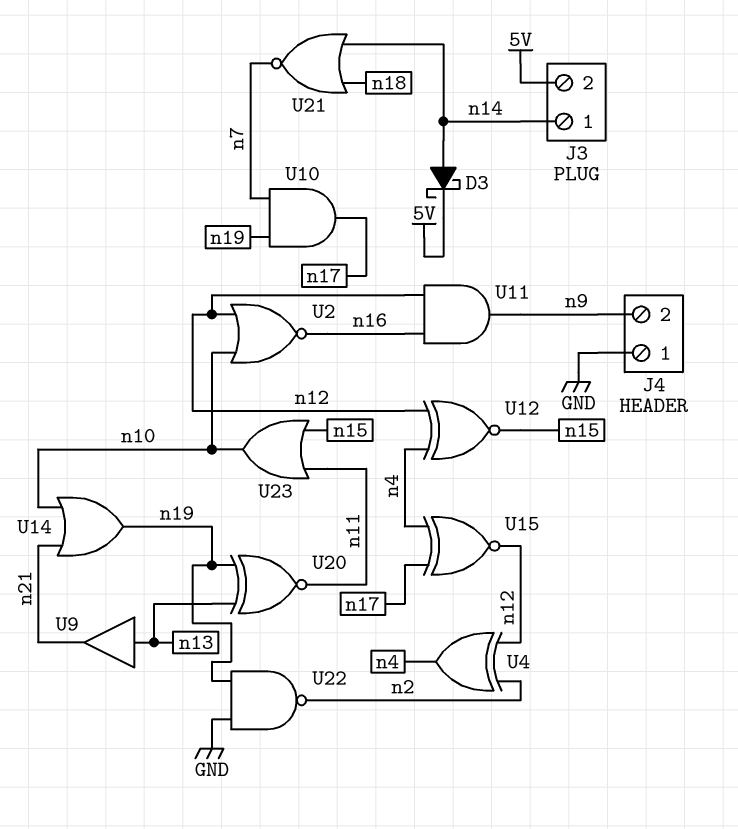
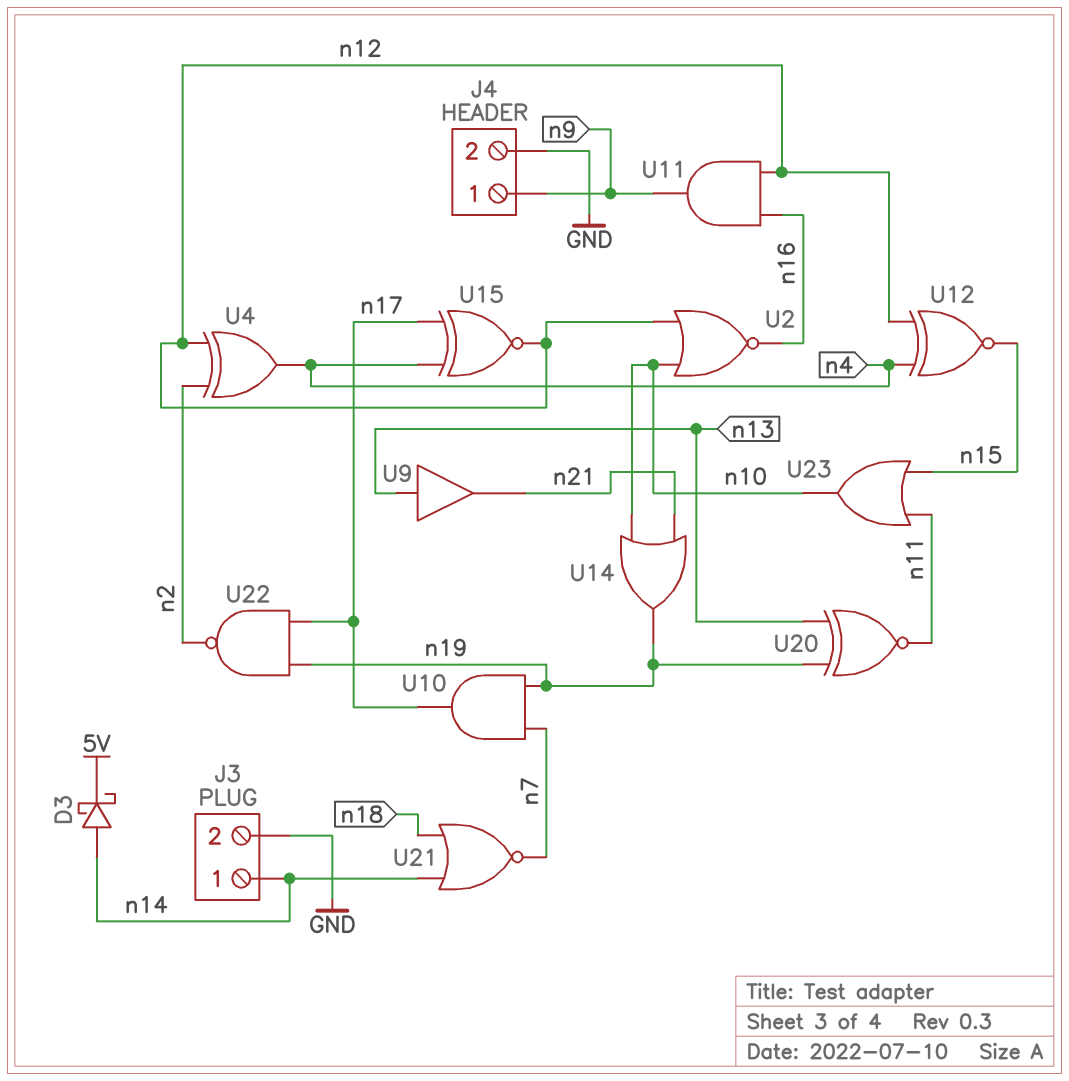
J3 pin 2: 5V -> GND
J4 pin 1: GND -> n9
J4 pin 2: n9 -> GND
U22: NAND (in GND, in n19, out n2) -> NAND (in n17, in n19, out n2)

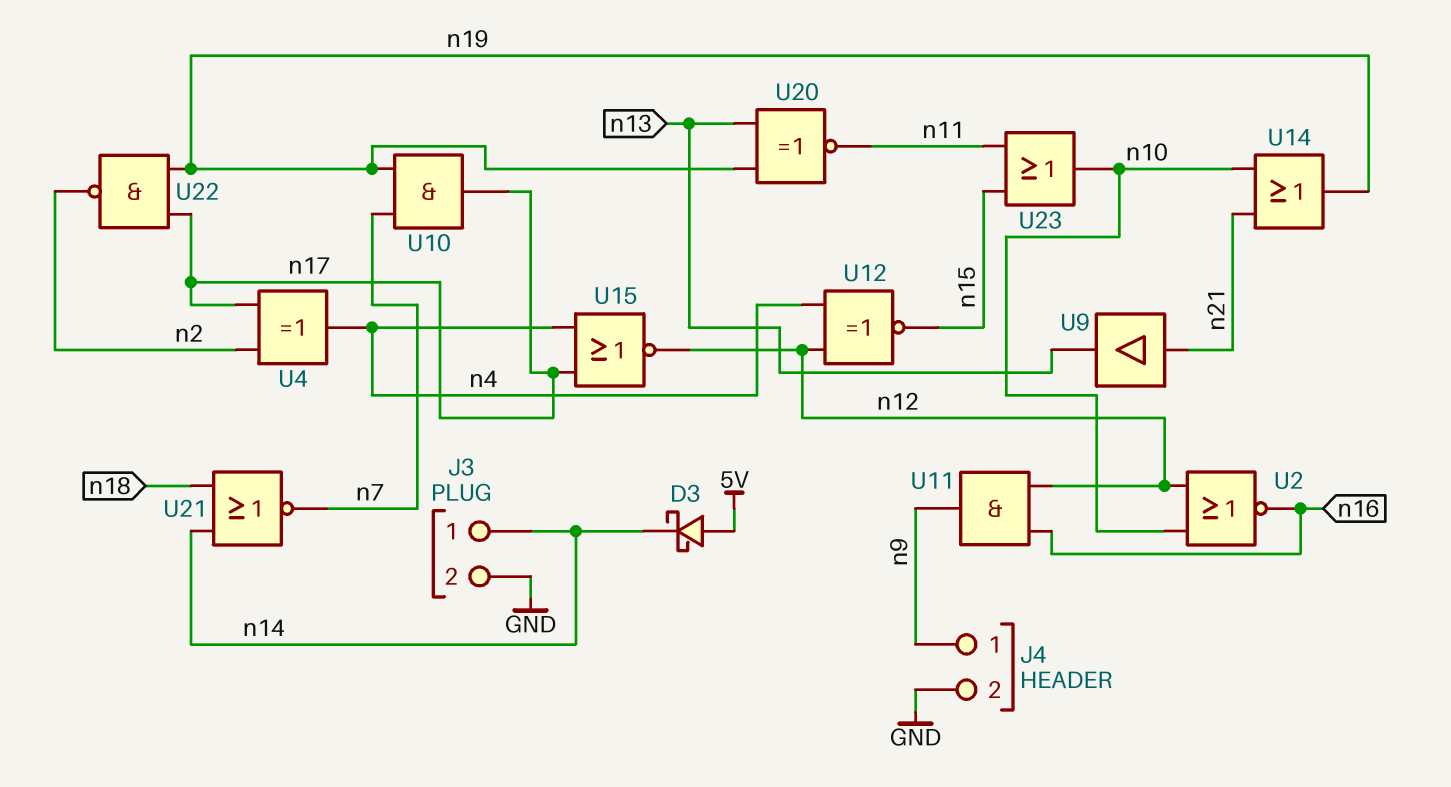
D3: schottky (A n14, K 5V) -> schottky (A 5V, K n14)
U4: XOR (in n2, in n12, out n4) -> XOR (in n2, in n17, out n4)
U9: buffer (in n13, out n21) -> buffer (in n21, out n13)
U15: XNOR (in n4, in n17, out n12) -> NOR (in n4, in n17, out n12)

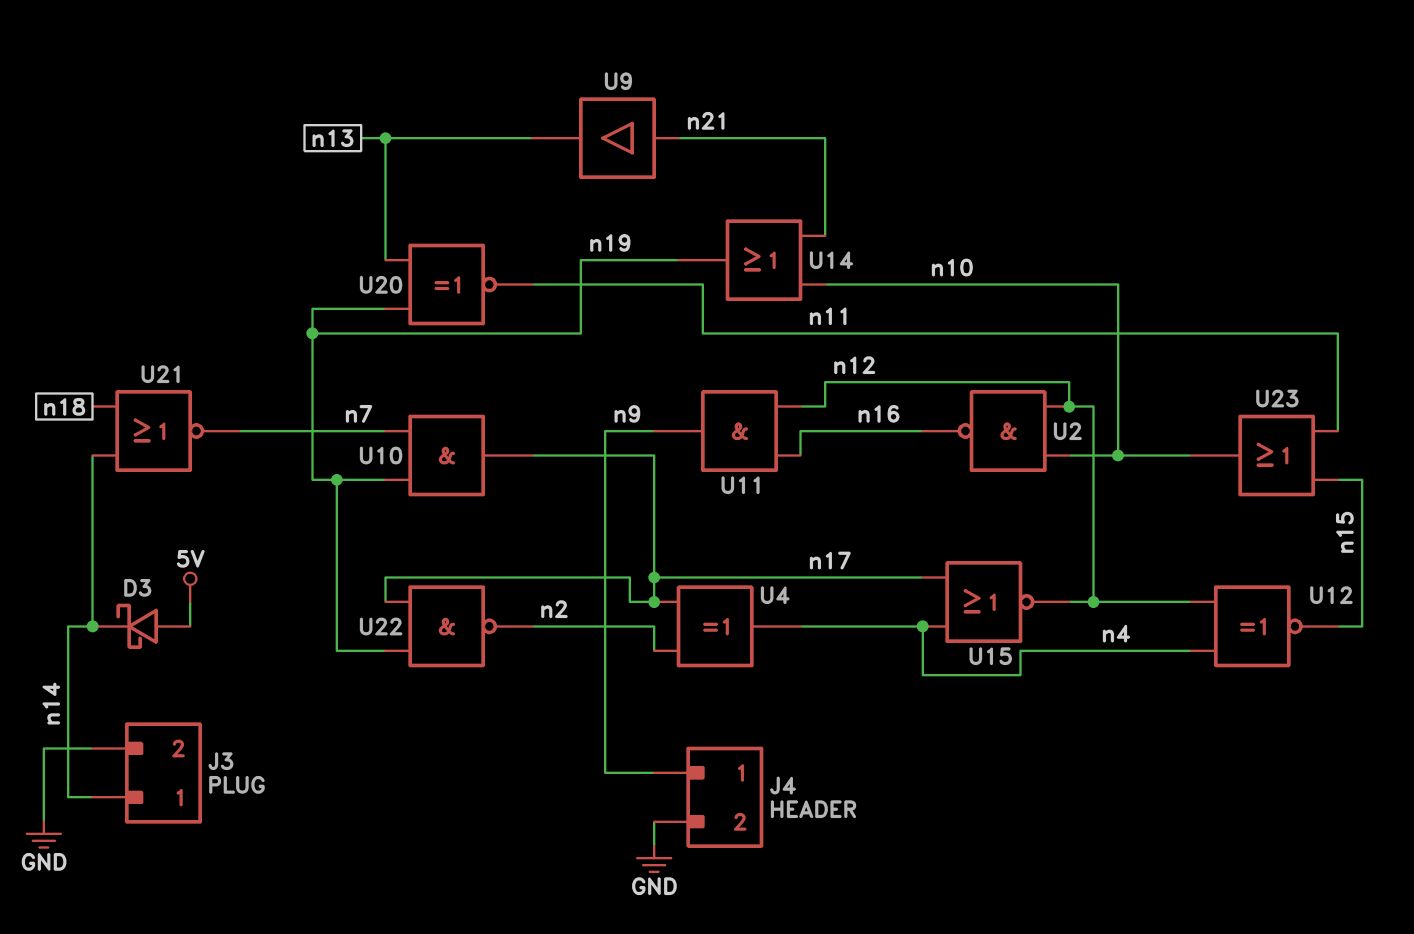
U2: NOR (in n10, in n12, out n16) -> NAND (in n10, in n12, out n16)

